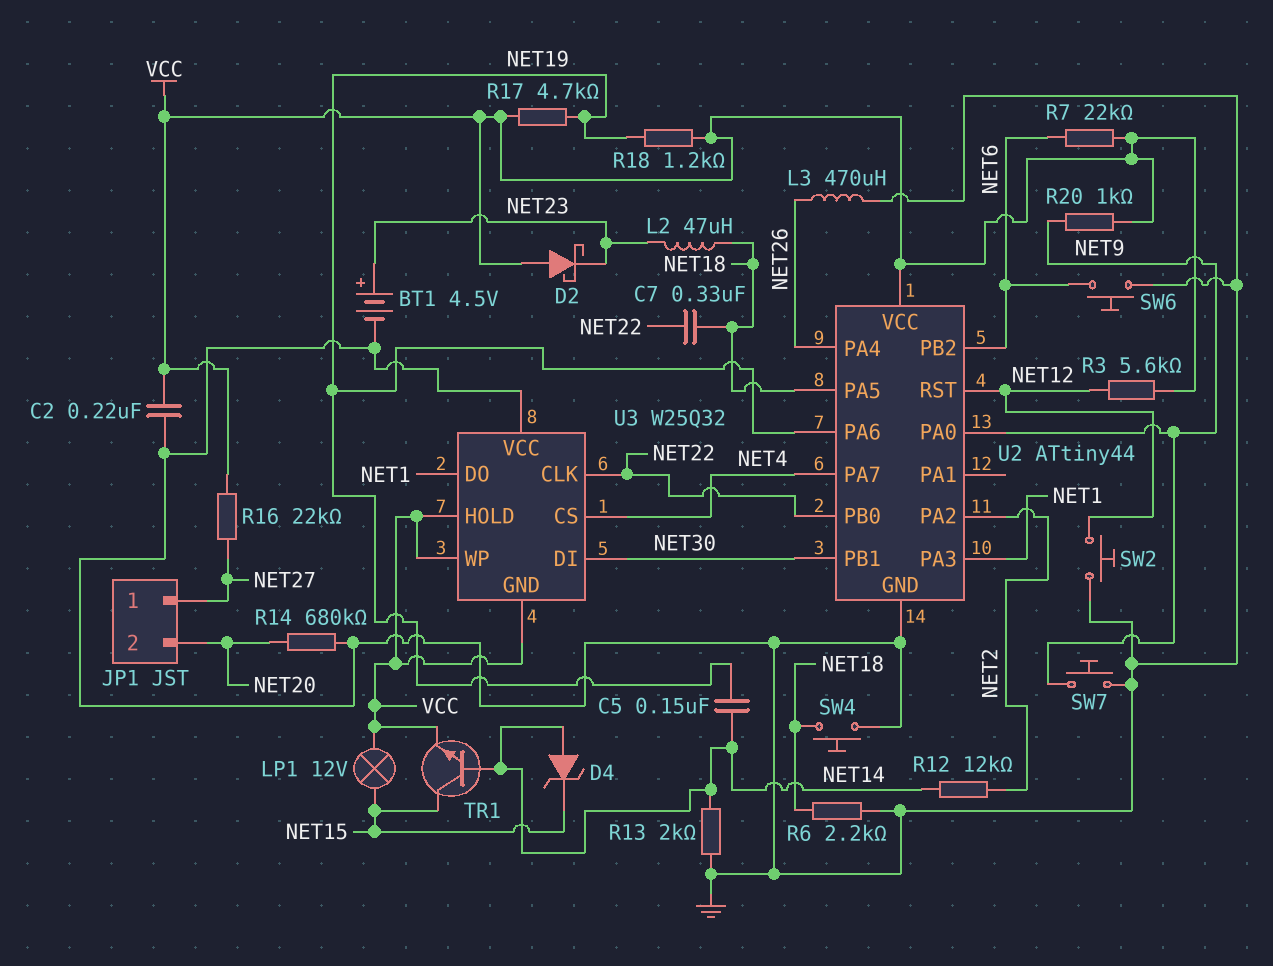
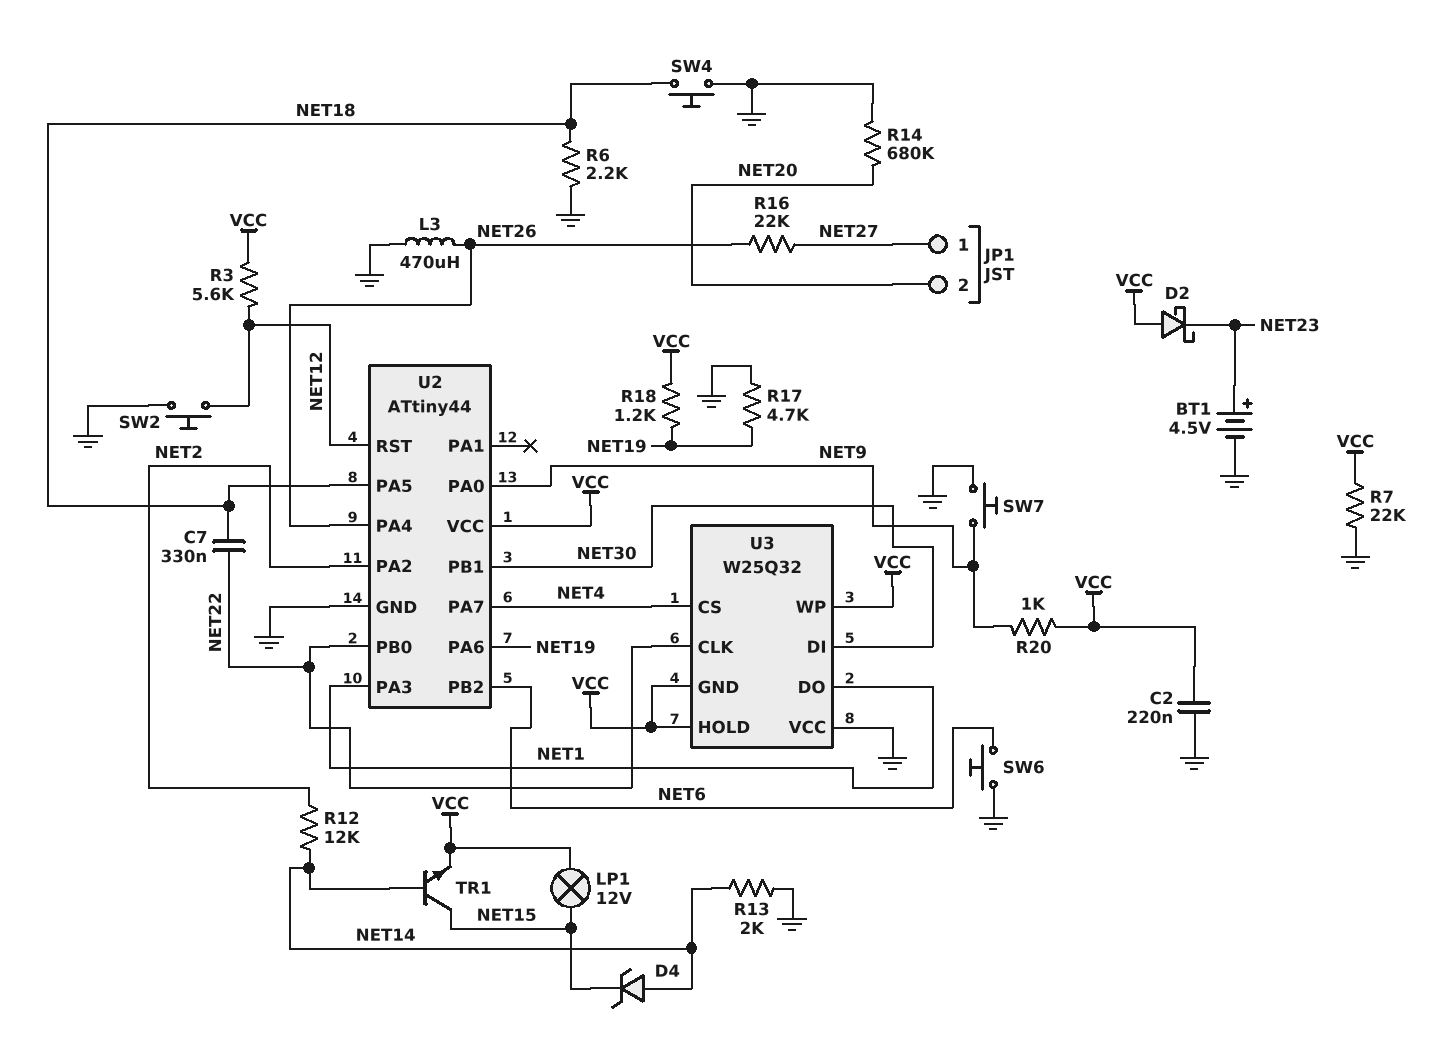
C5: 150nF (NET14, NET19) -> none
L2: 47uH (NET18, NET23) -> none
R7: 22k (NET6, VCC) -> 22k (GND, VCC)
R16: 22k (NET27, VCC) -> 22k (NET26, NET27)
R17: 4.7k (NET19, VCC) -> 4.7k (GND, NET19)

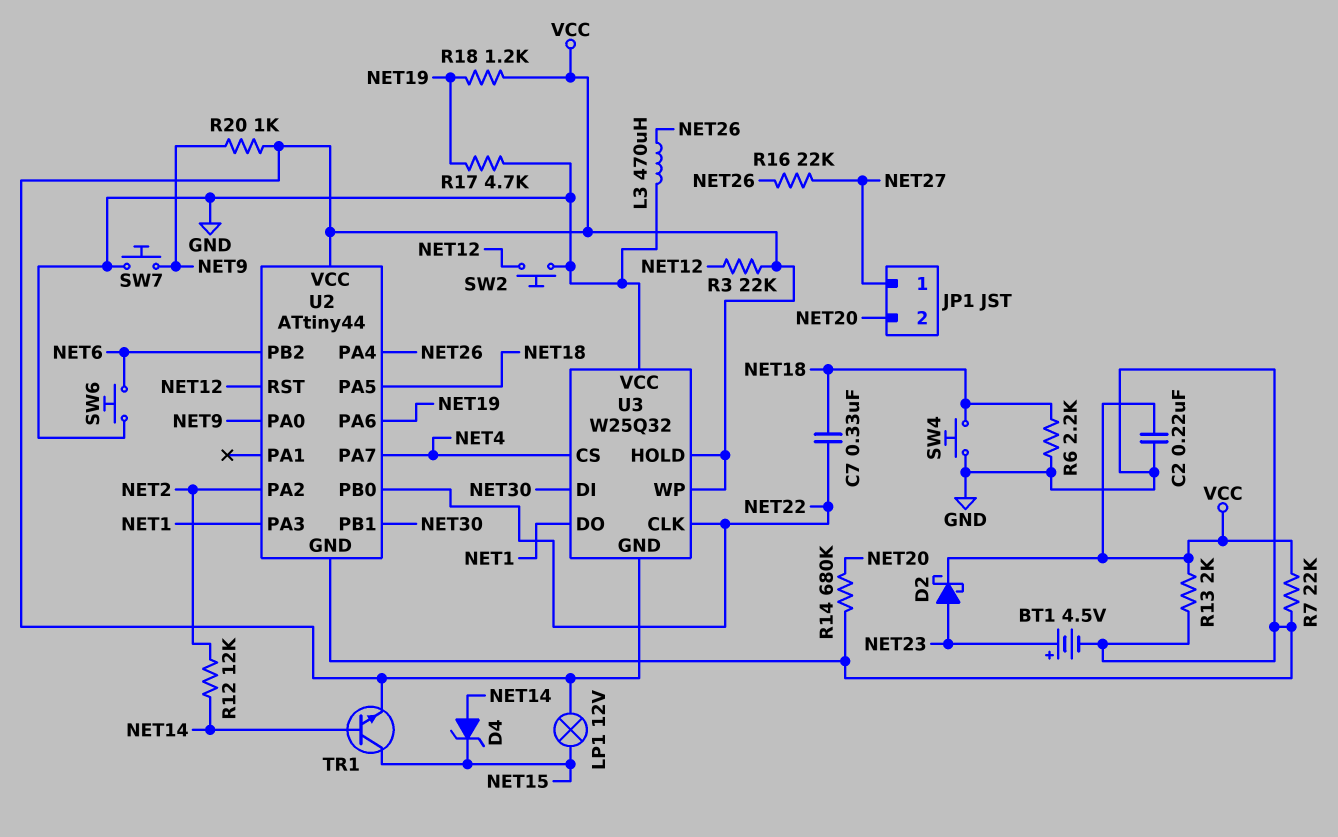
D2: schottky (A VCC, K NET23) -> schottky (A NET23, K VCC)
R3: 5.6k (NET12, VCC) -> 22k (NET12, VCC)
R13: 2k (GND, NET14) -> 2k (GND, VCC)

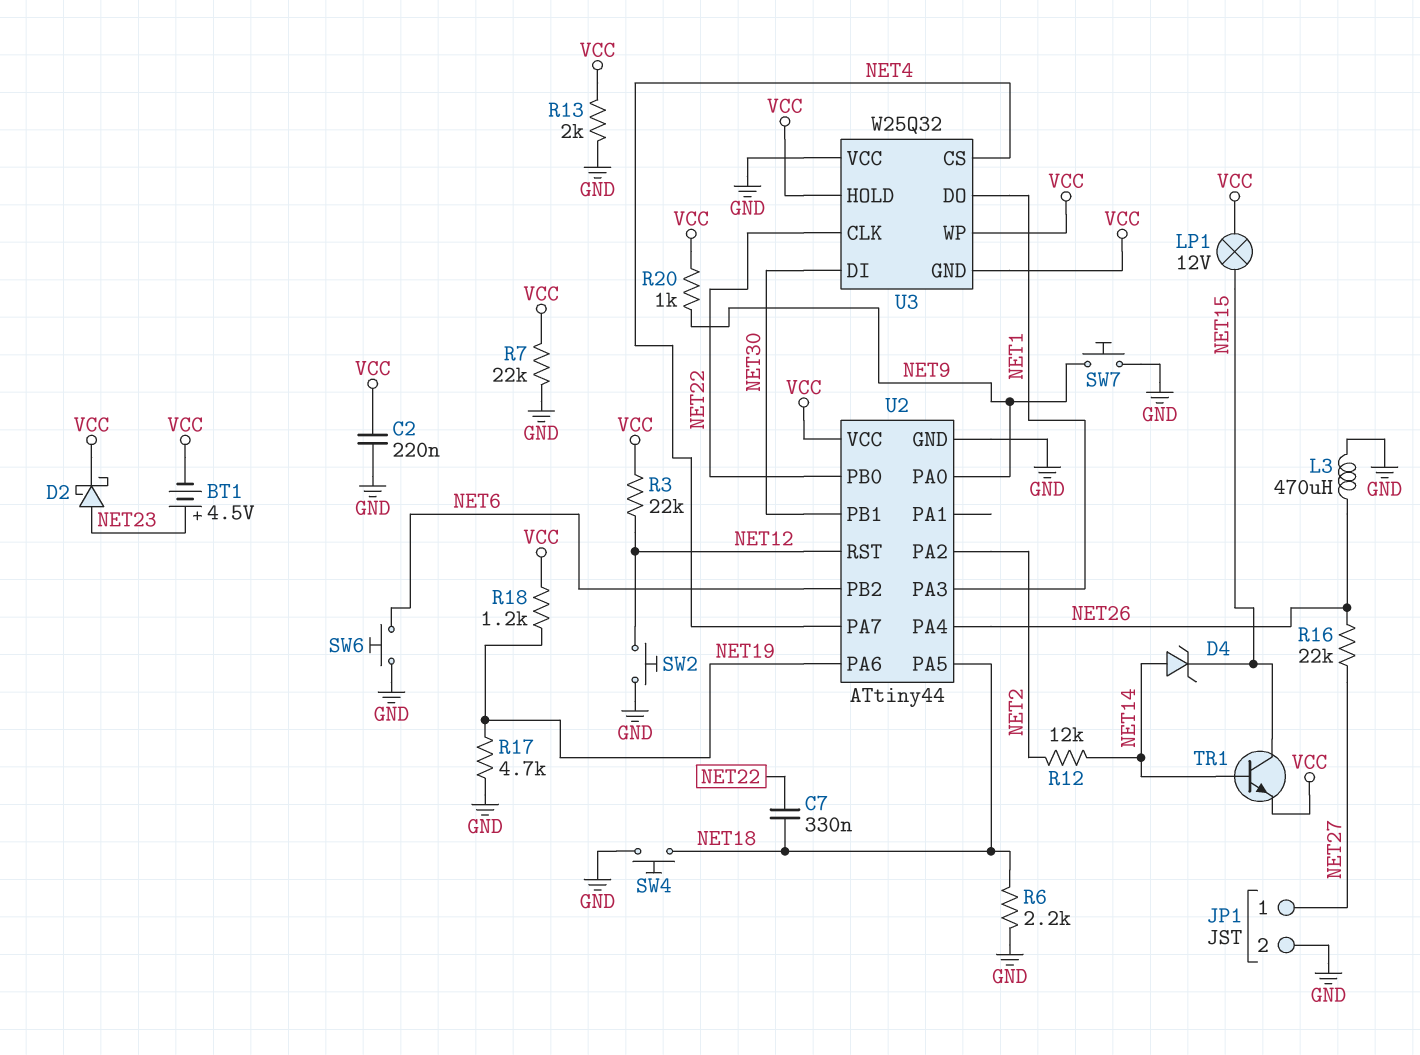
BT1: 4.5V (plus NET23, minus GND) -> 4.5V (plus NET23, minus VCC)
JP1 pin 2: NET20 -> GND
R14: 680k (GND, NET20) -> none

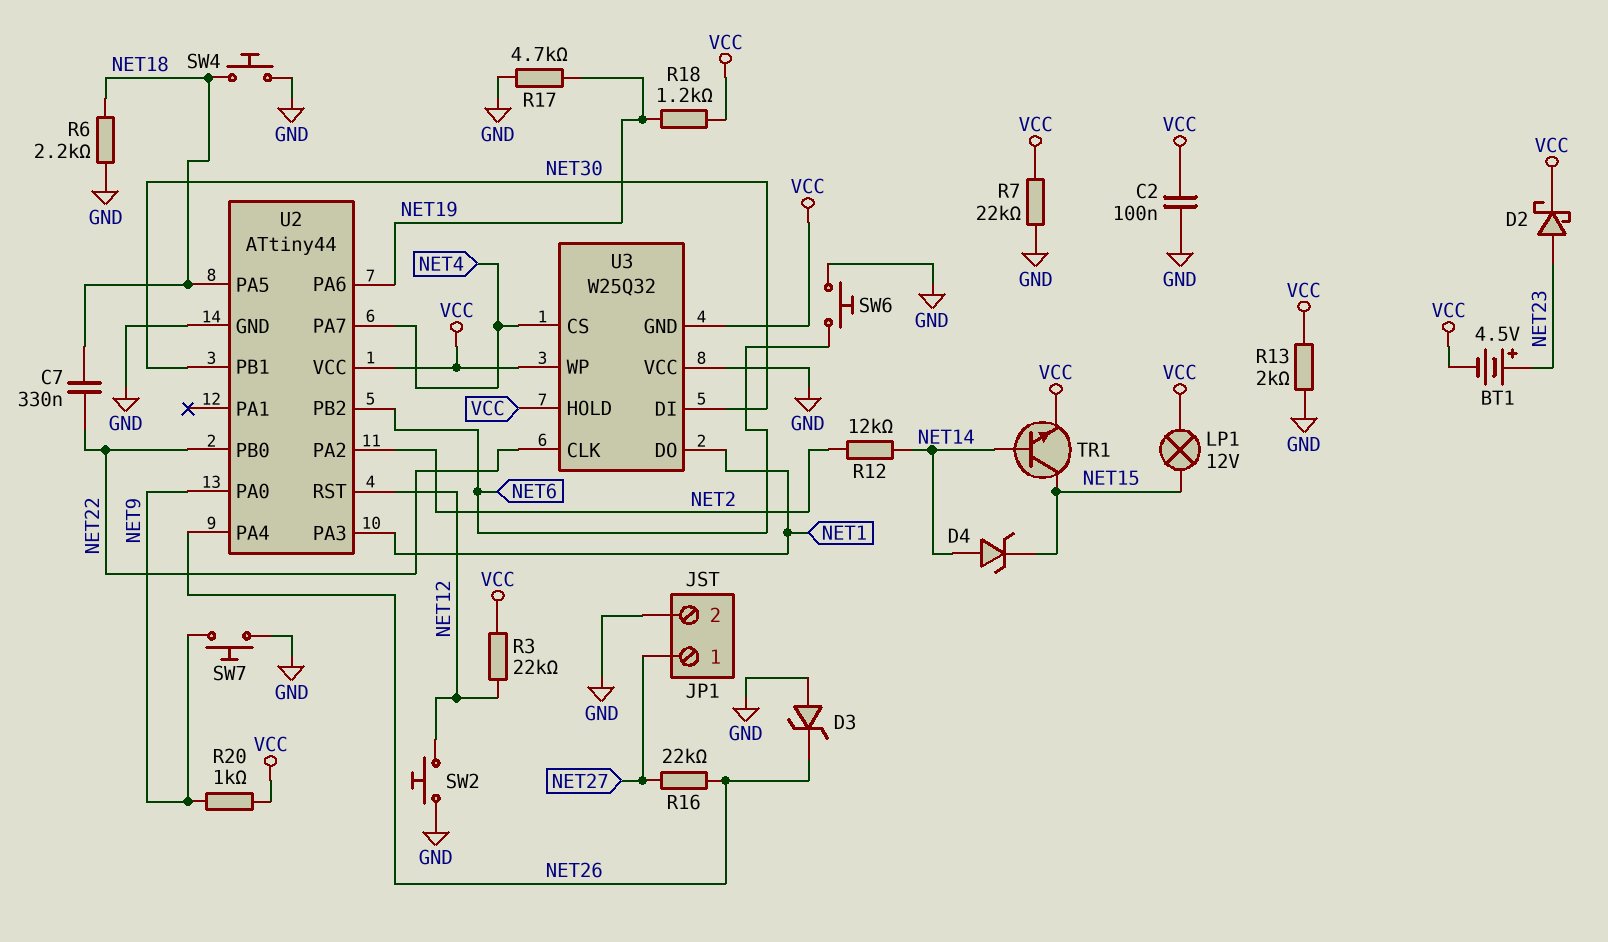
C2: 220nF (GND, VCC) -> 100nF (GND, VCC)
D3: none -> zener (A GND, K NET26)
L3: 470uH (GND, NET26) -> none

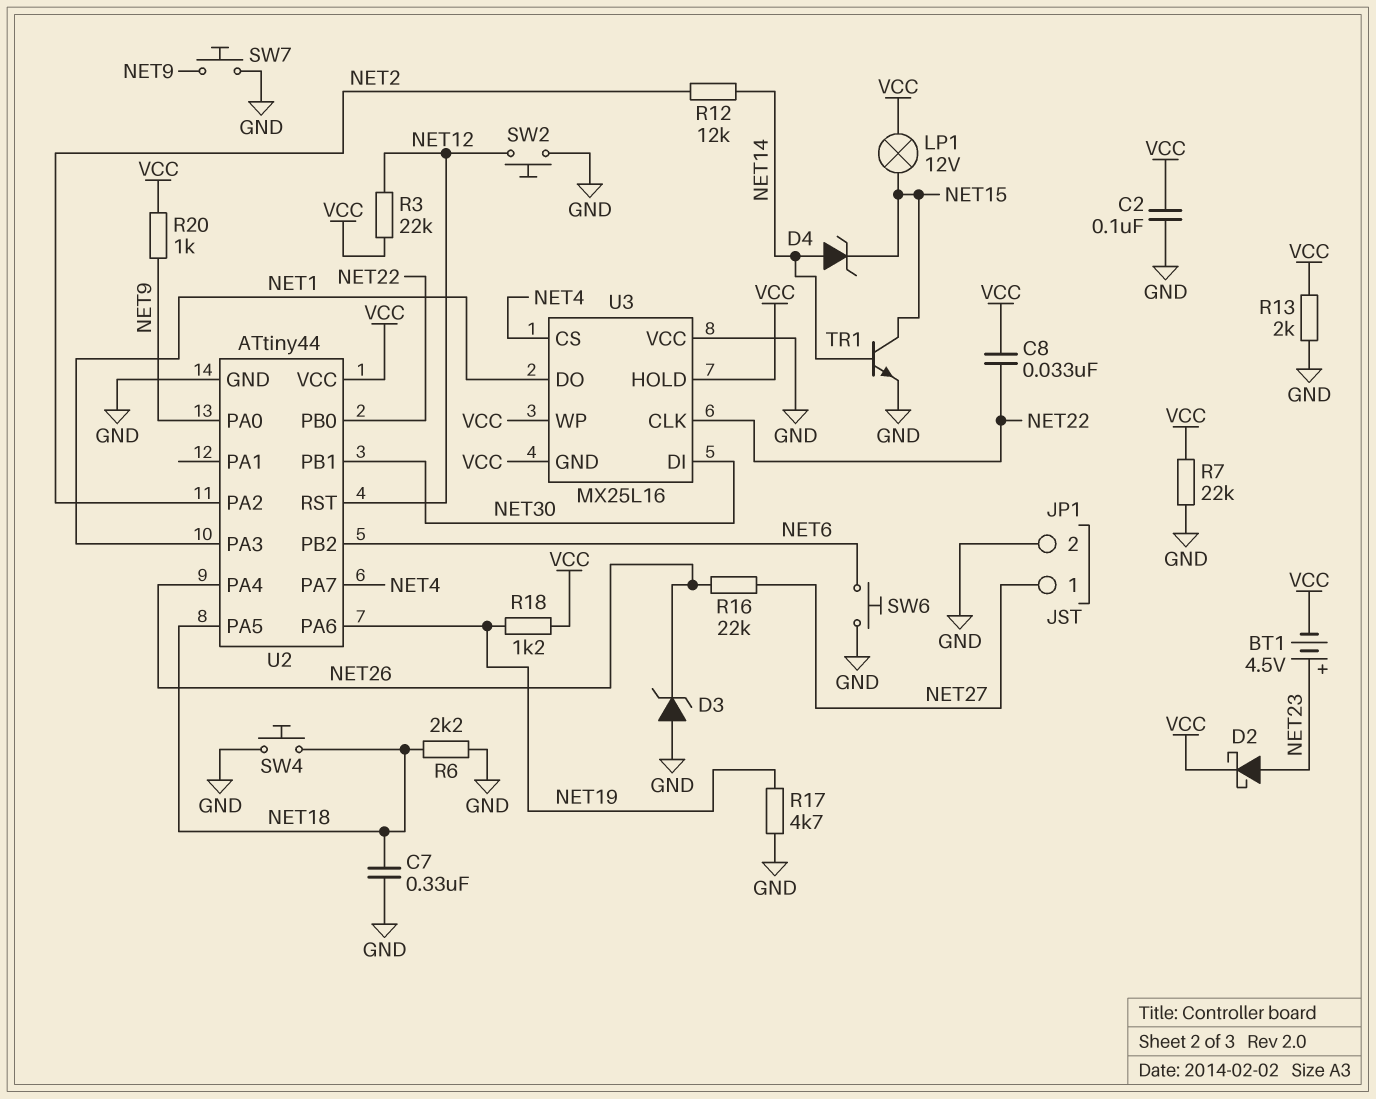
C7: 330nF (NET18, NET22) -> 330nF (GND, NET18)
C8: none -> 33nF (NET22, VCC)
TR1: NPN (B NET14, C NET15, E VCC) -> NPN (B NET14, C NET15, E GND)
U3: W25Q32 -> MX25L16

